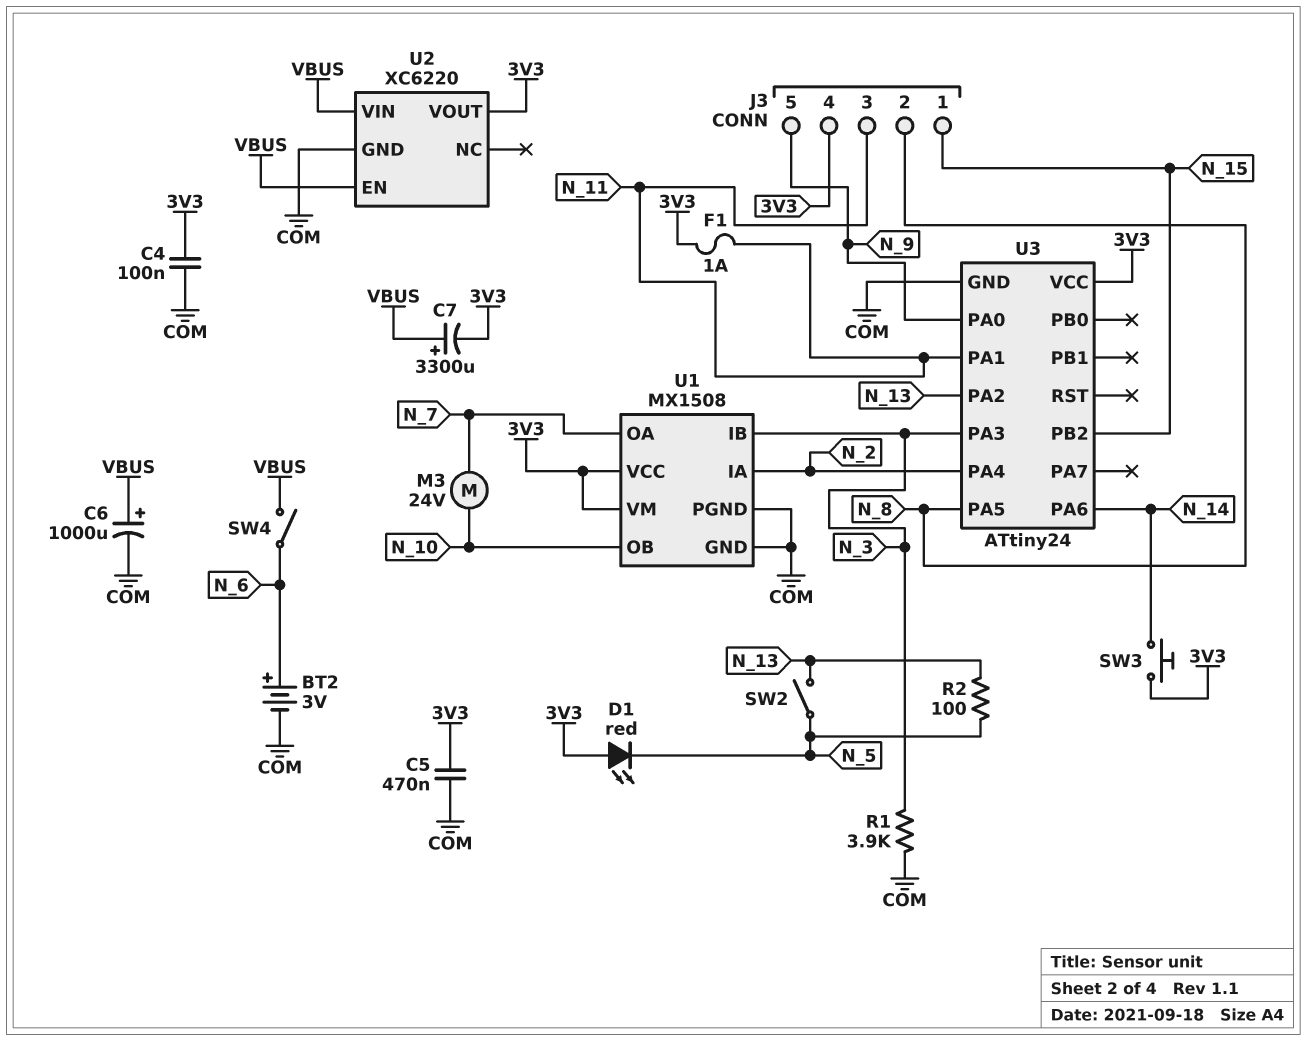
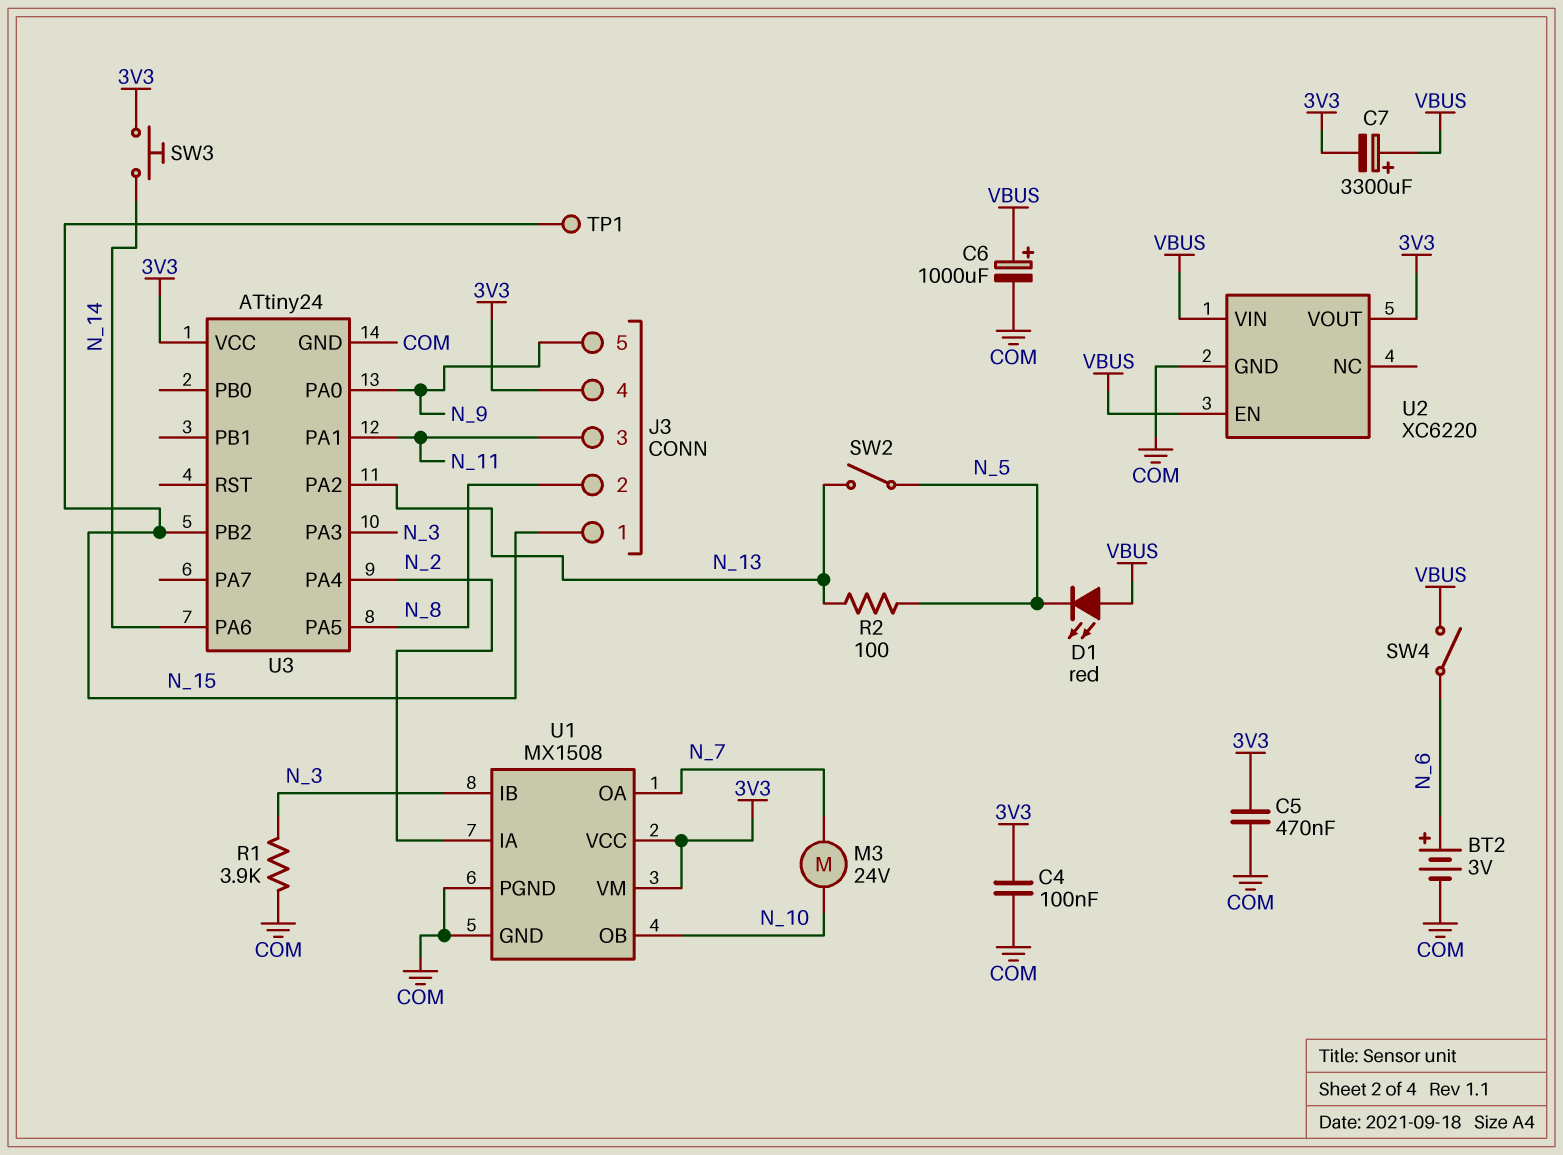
D1: LED red (A 3V3, K N_5) -> LED red (A VBUS, K N_5)
F1: 1A (3V3, N_11) -> none
TP1: none -> test point (N_15)

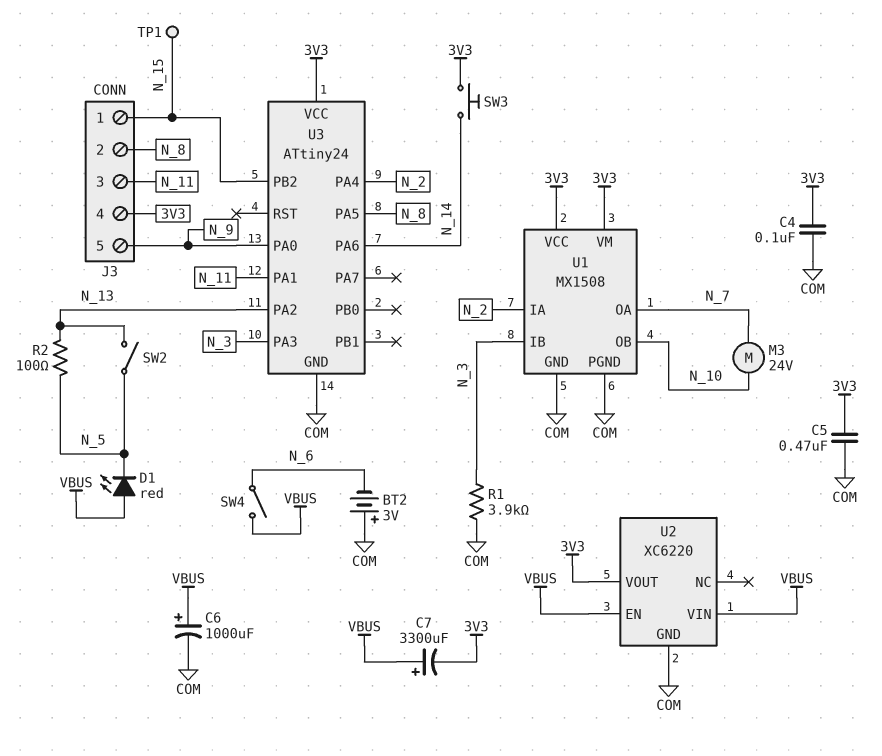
BT2: 3V (plus N_6, minus COM) -> 3V (plus COM, minus N_6)

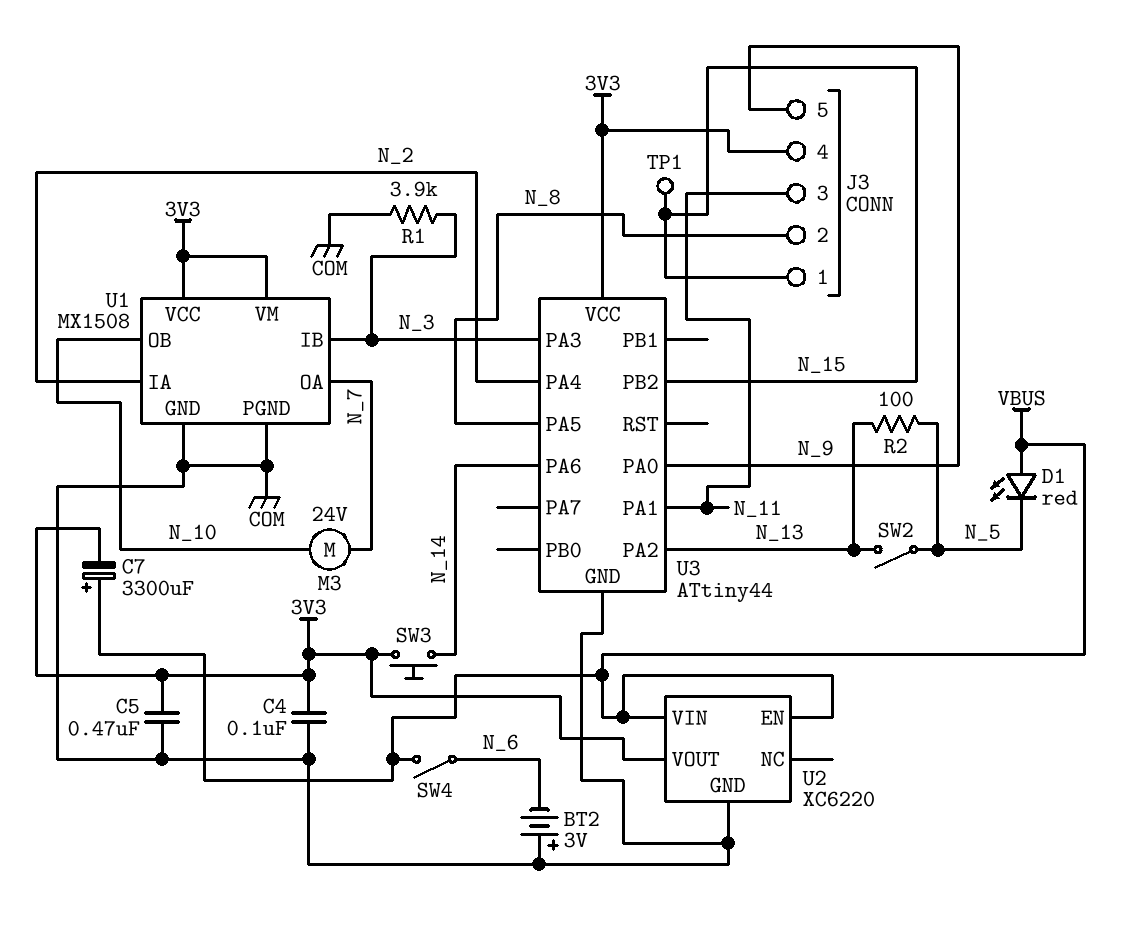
C6: 1000uF (plus VBUS, minus COM) -> none
U3: ATtiny24 -> ATtiny44

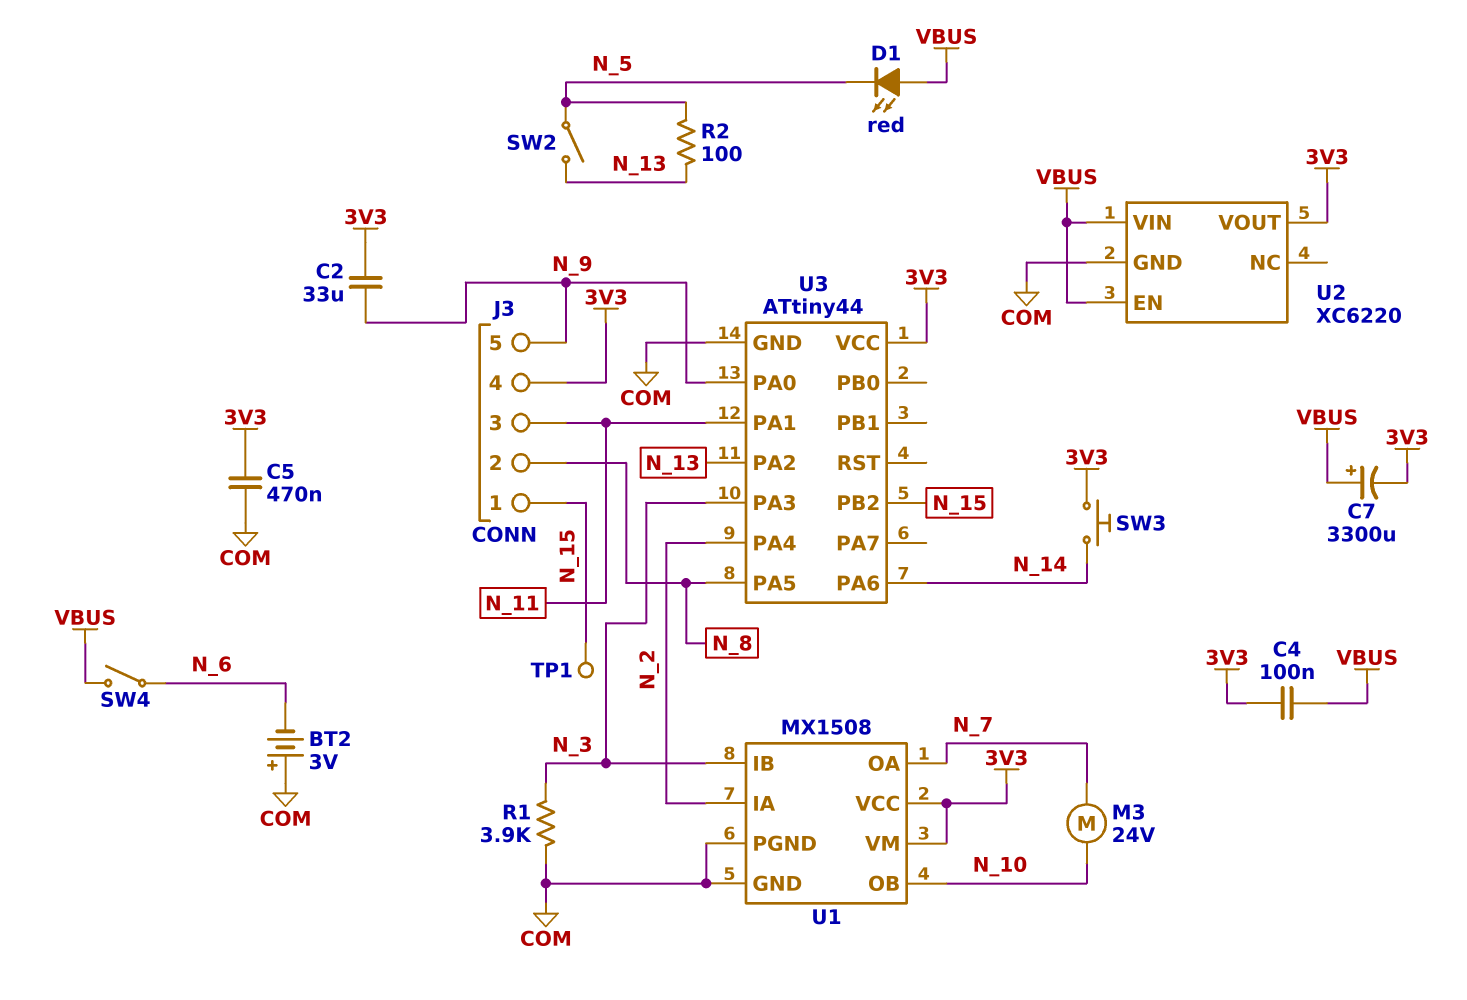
C2: none -> 33uF (3V3, N_9)
C4: 100nF (3V3, COM) -> 100nF (3V3, VBUS)

